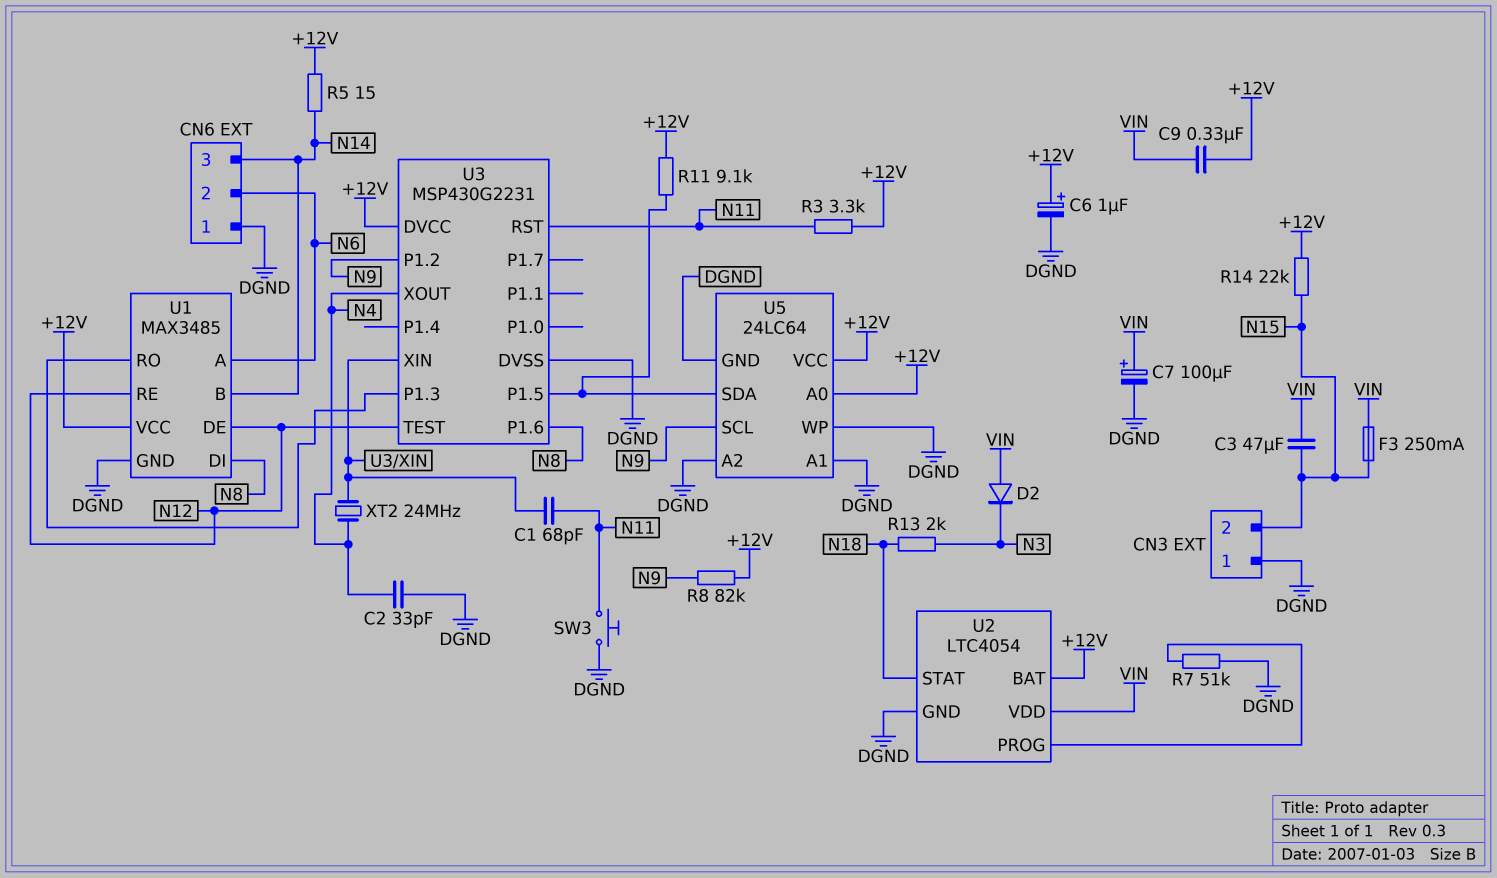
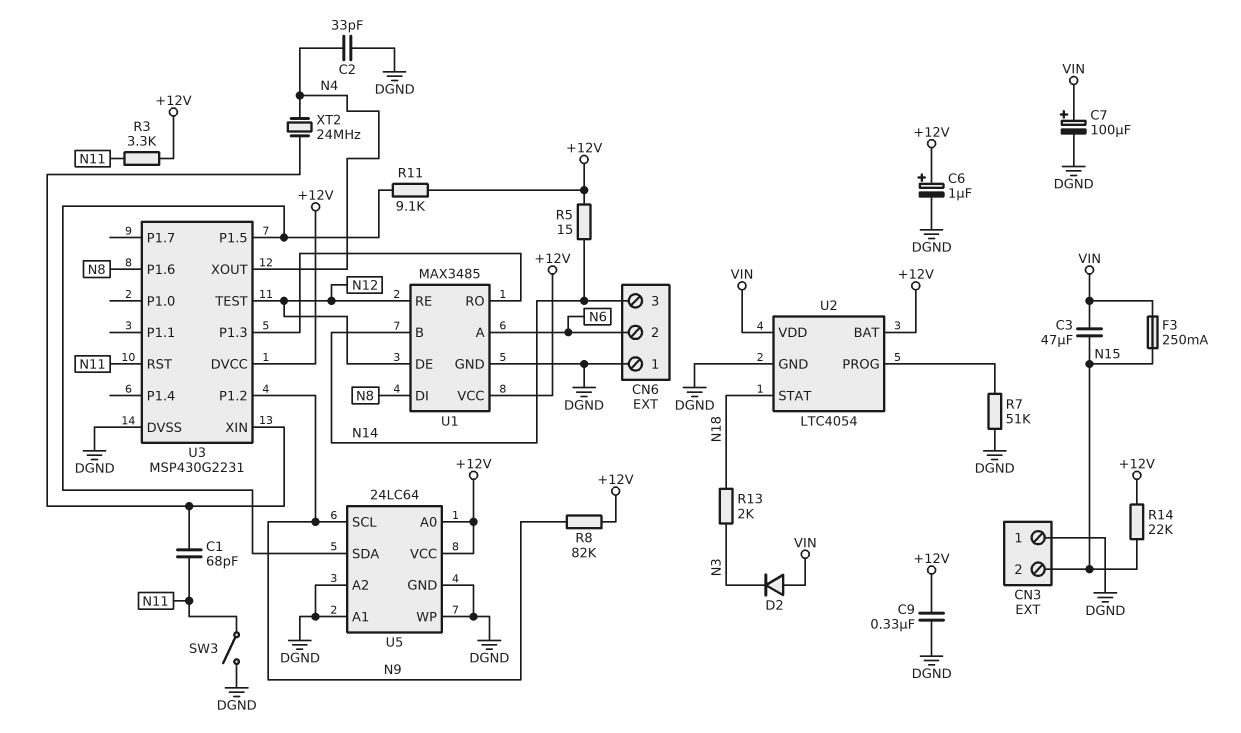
C9: 330nF (+12V, VIN) -> 330nF (+12V, DGND)
SW3: button (DGND, N11) -> switch (DGND, N11)

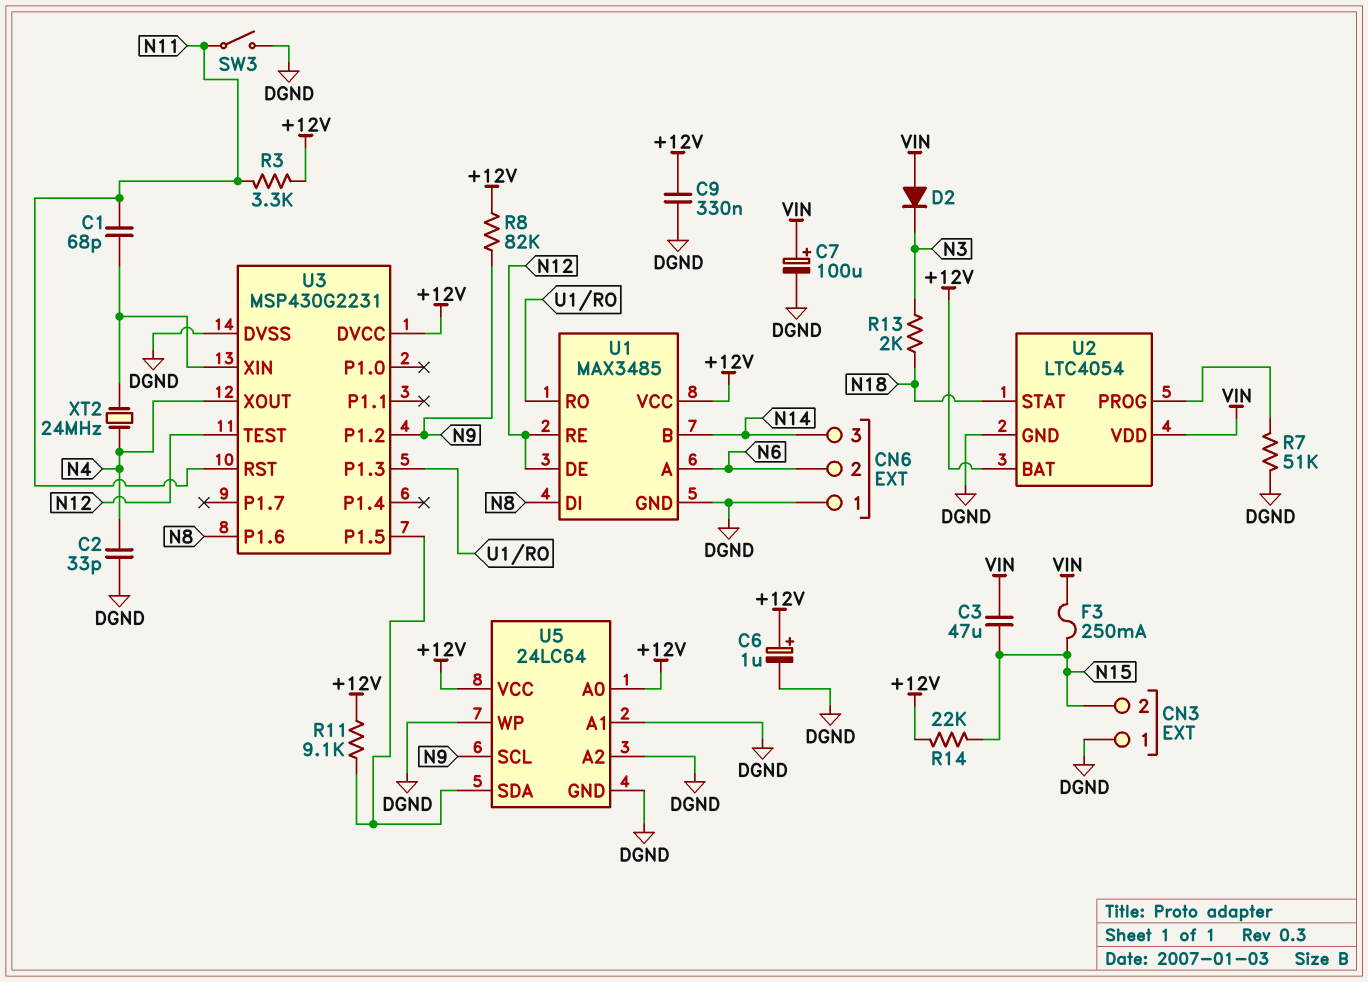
R5: 15 (+12V, N14) -> none

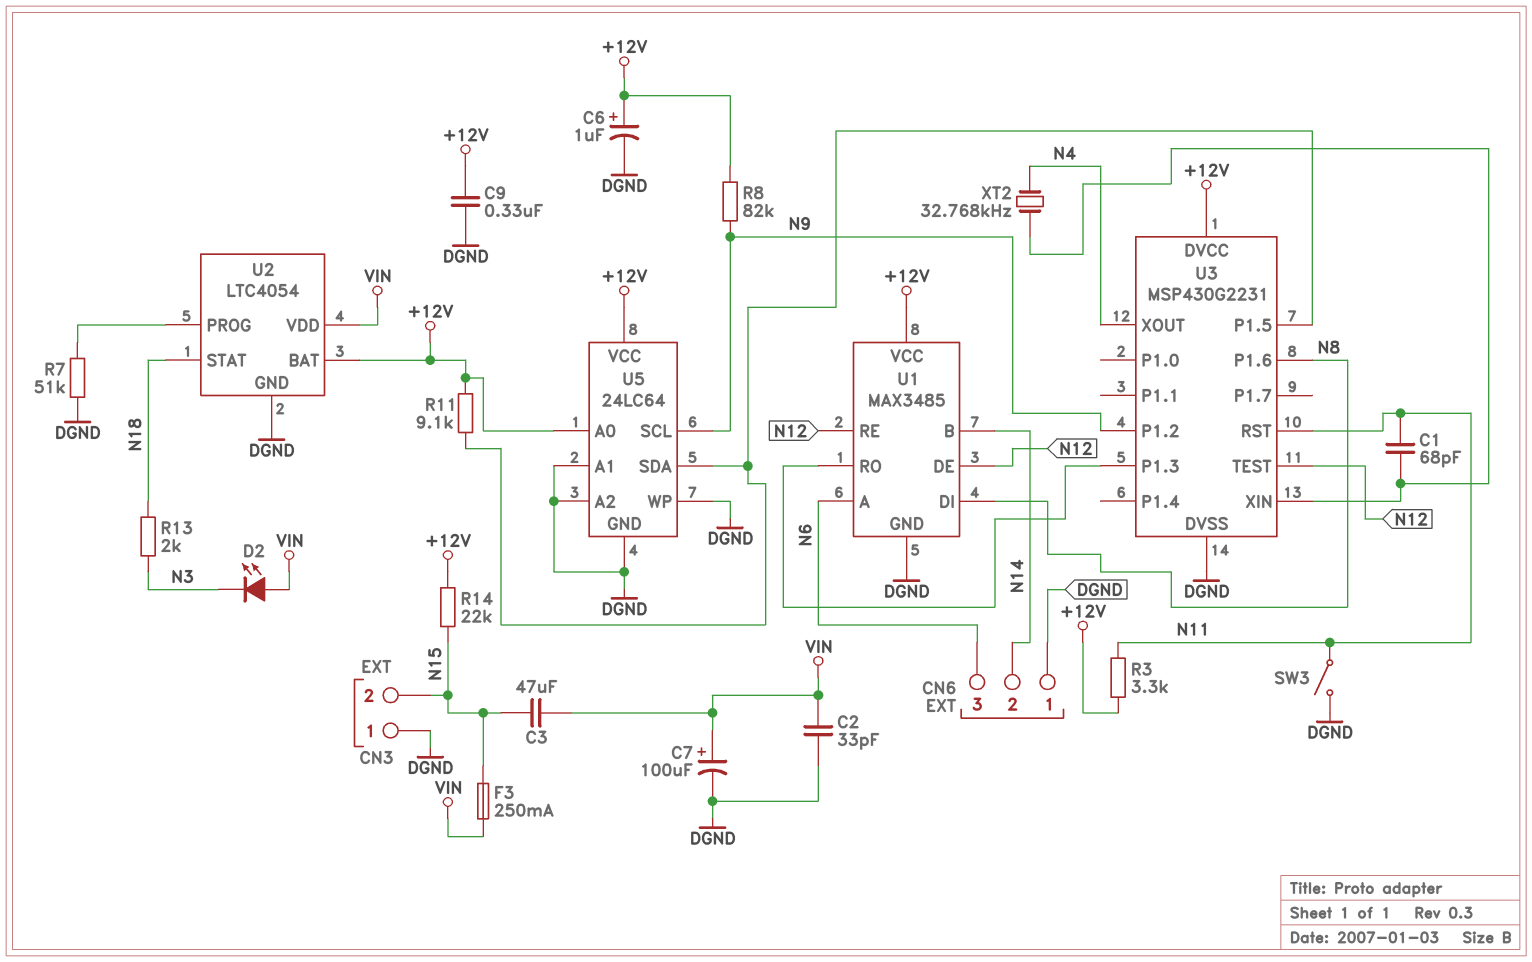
C2: 33pF (DGND, N4) -> 33pF (DGND, VIN)
CN6 pin 2: N6 -> N14
CN6 pin 3: N14 -> N6
D2: diode (A VIN, K N3) -> LED (A VIN, K N3)
XT2: 24MHz (N4, U3/XIN) -> 32.768kHz (N4, U3/XIN)

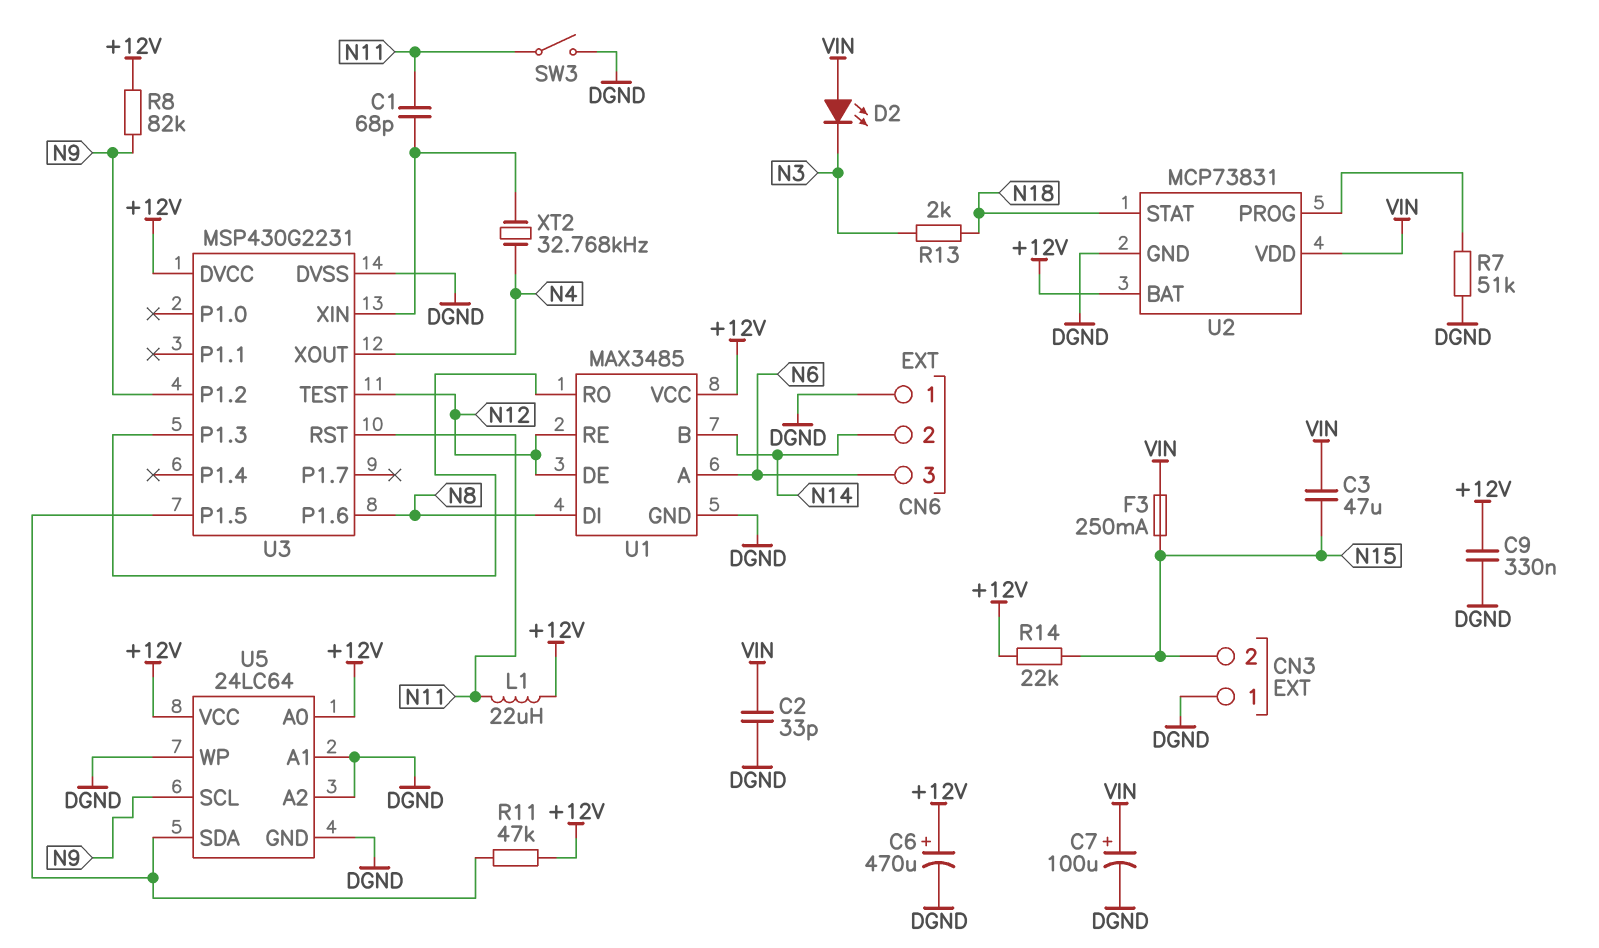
C6: 1uF (plus +12V, minus DGND) -> 470uF (plus +12V, minus DGND)
L1: none -> 22uH (+12V, N11)
R3: 3.3k (+12V, N11) -> none
R11: 9.1k (+12V, U3/P1.5) -> 47k (+12V, U3/P1.5)
U2: LTC4054 -> MCP73831

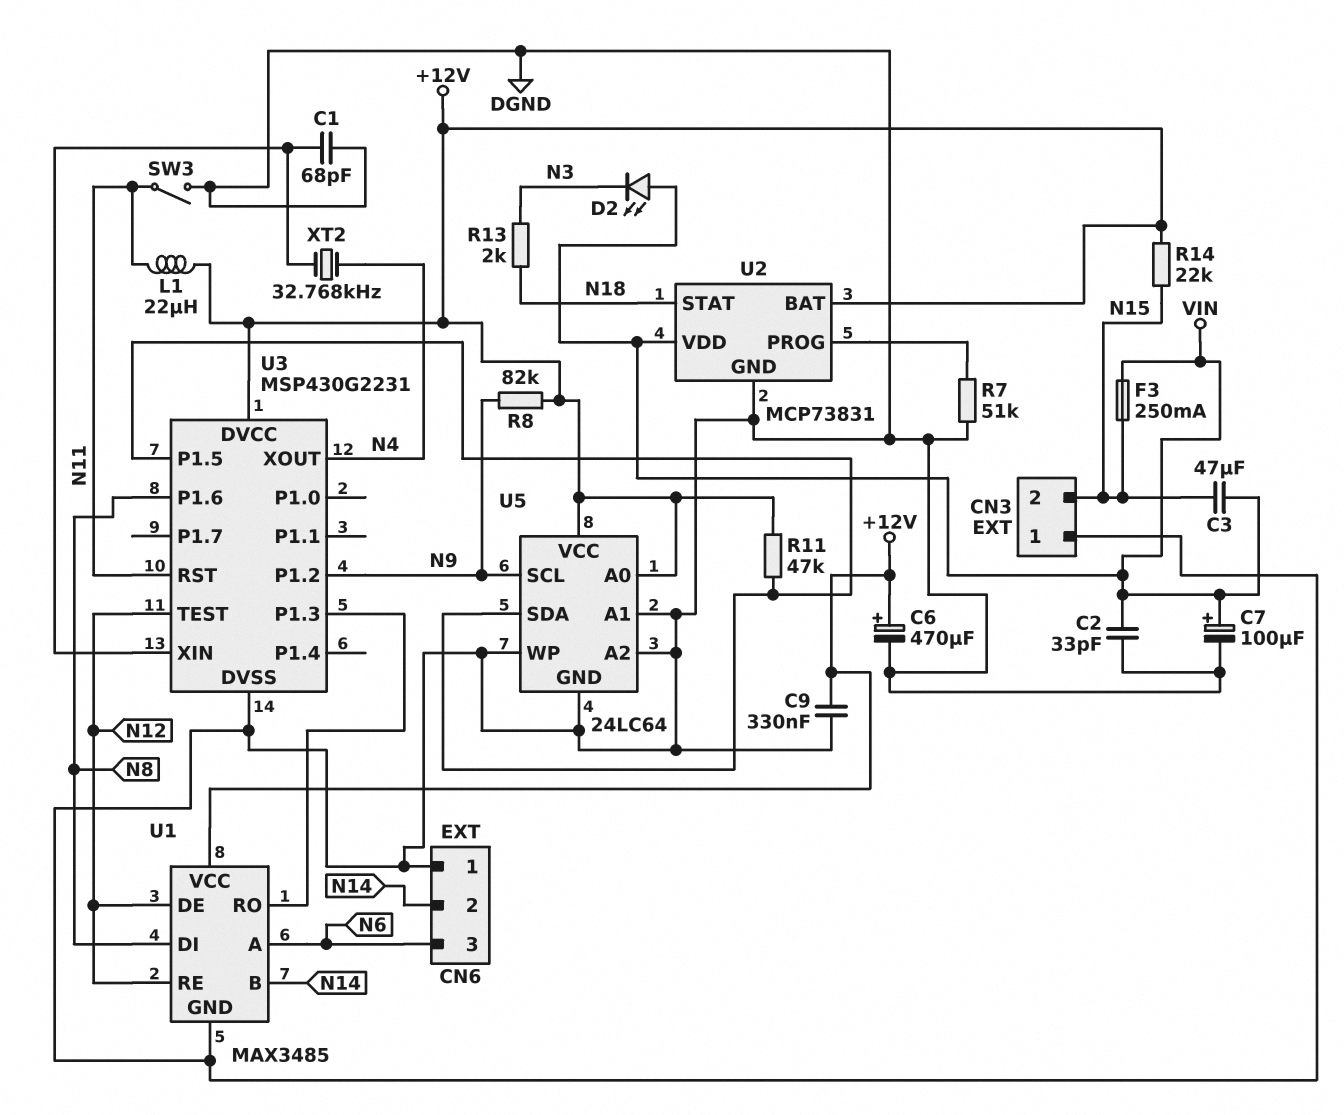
C1: 68pF (N11, U3/XIN) -> 68pF (DGND, U3/XIN)

